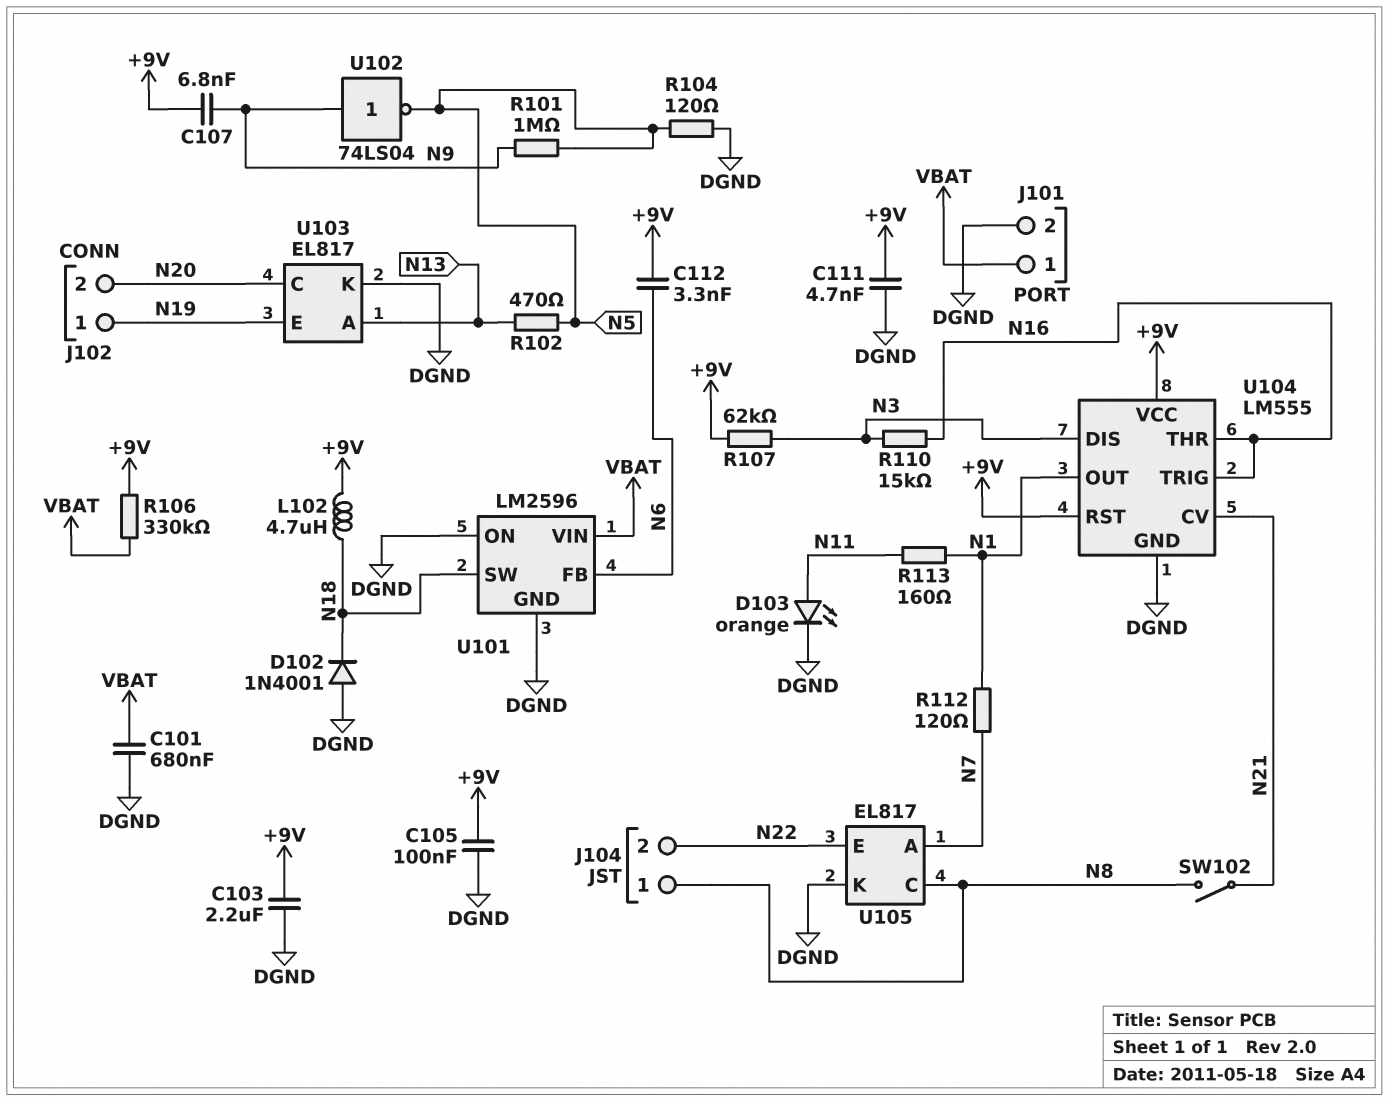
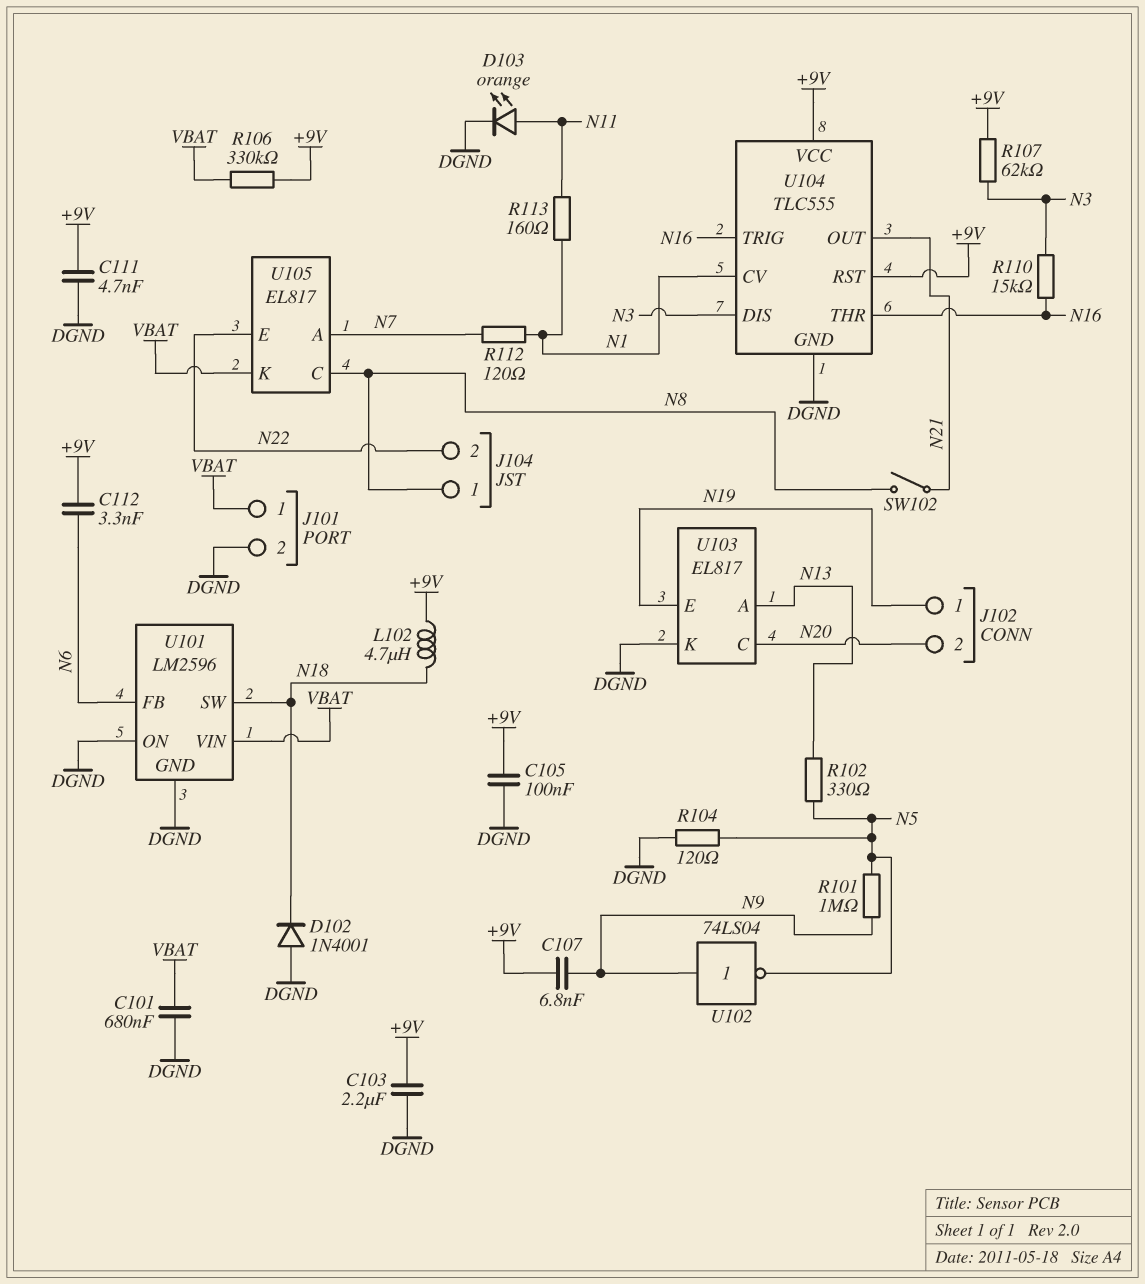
R102: 470 (N5, N13) -> 330 (N5, N13)
U104: LM555 -> TLC555
U104 pin CV: N21 -> N1
U104 pin OUT: N1 -> N21
U105 pin K: DGND -> VBAT

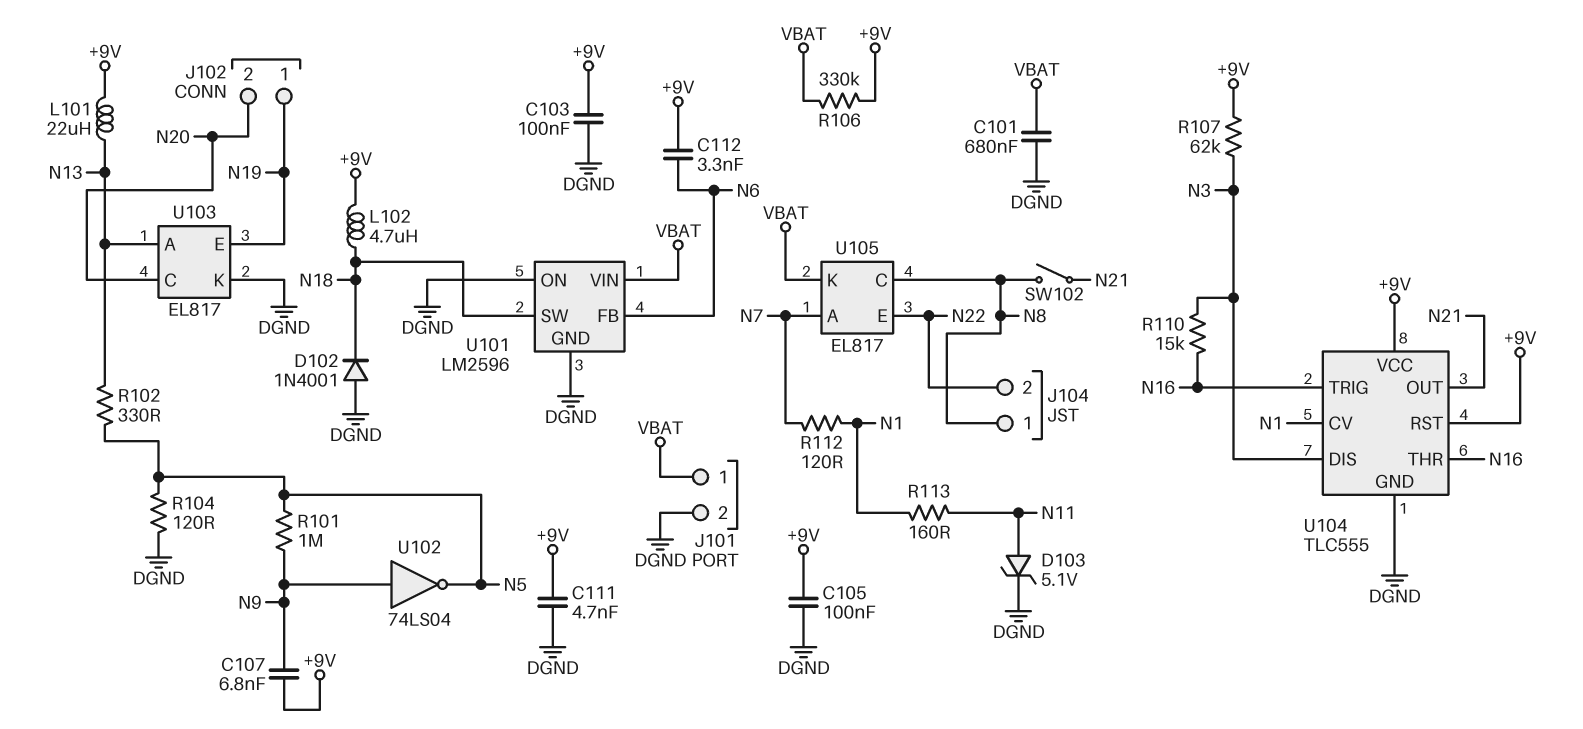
C103: 2.2uF (+9V, DGND) -> 100nF (+9V, DGND)
D103: LED orange (A N11, K DGND) -> zener 5.1V (A N11, K DGND)
L101: none -> 22uH (+9V, N13)

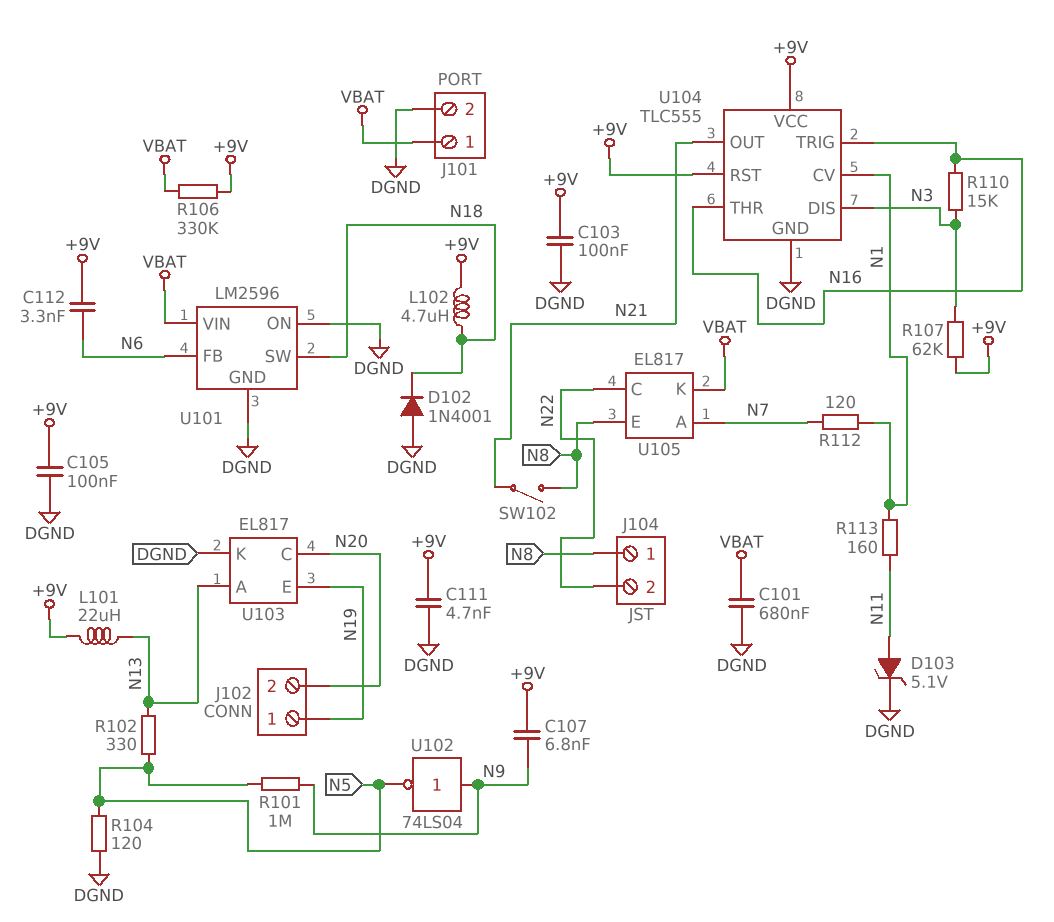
U105 pin C: N8 -> N22
U105 pin E: N22 -> N8

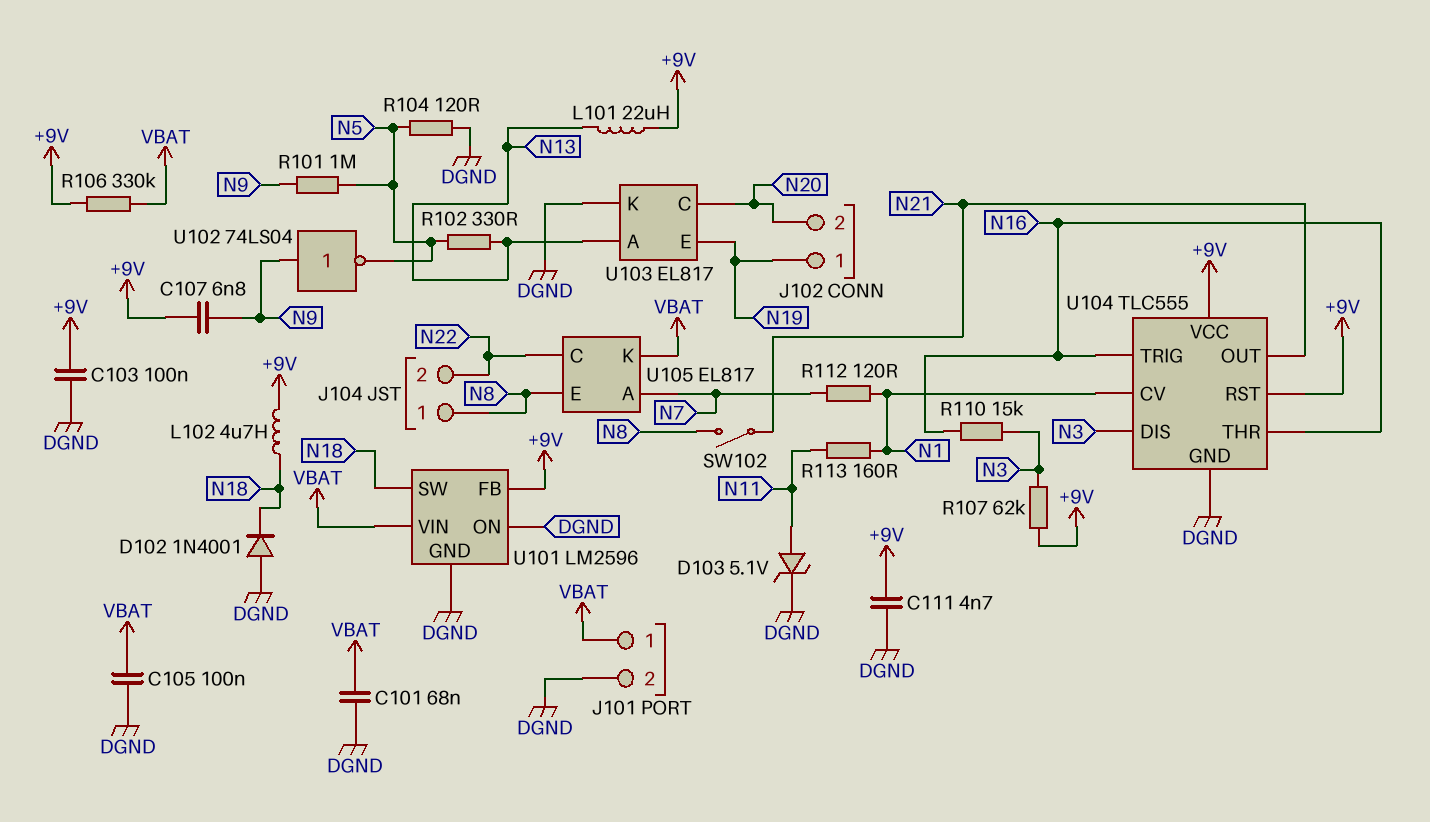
C101: 680nF (DGND, VBAT) -> 68nF (DGND, VBAT)
C105: 100nF (+9V, DGND) -> 100nF (DGND, VBAT)
C112: 3.3nF (+9V, N6) -> none
U101 pin FB: N6 -> +9V

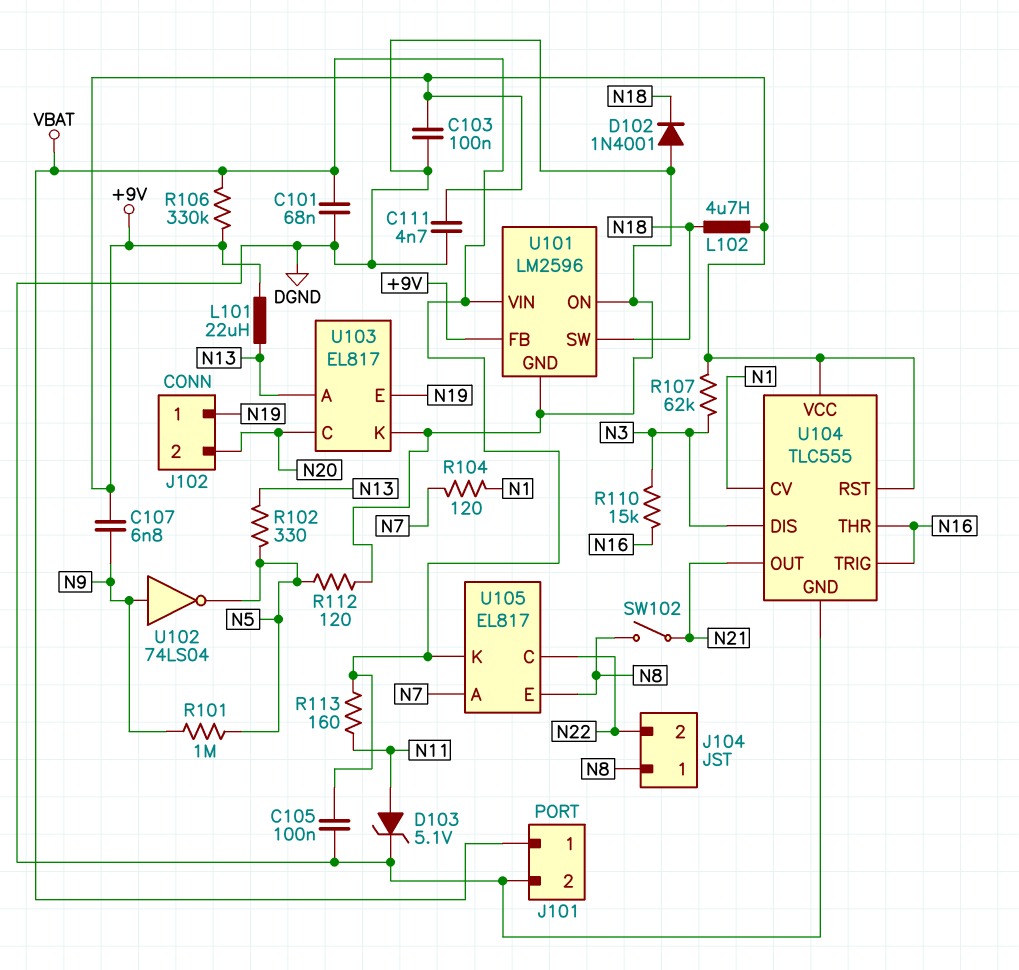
R104: 120 (DGND, N5) -> 120 (N1, N7)
R112: 120 (N1, N7) -> 120 (DGND, N5)
R113: 160 (N1, N11) -> 160 (N11, VBAT)

